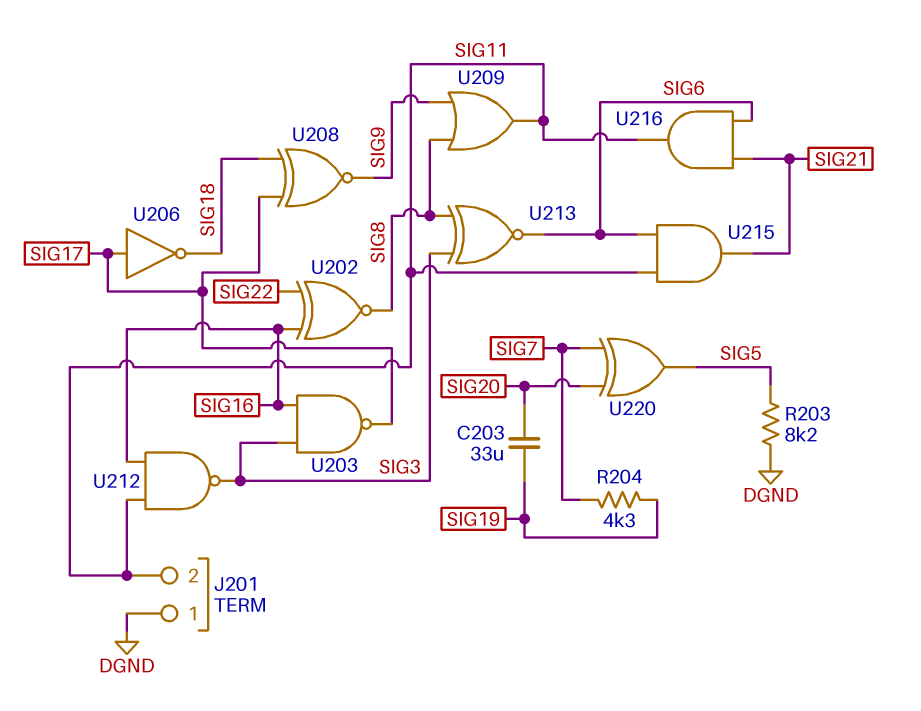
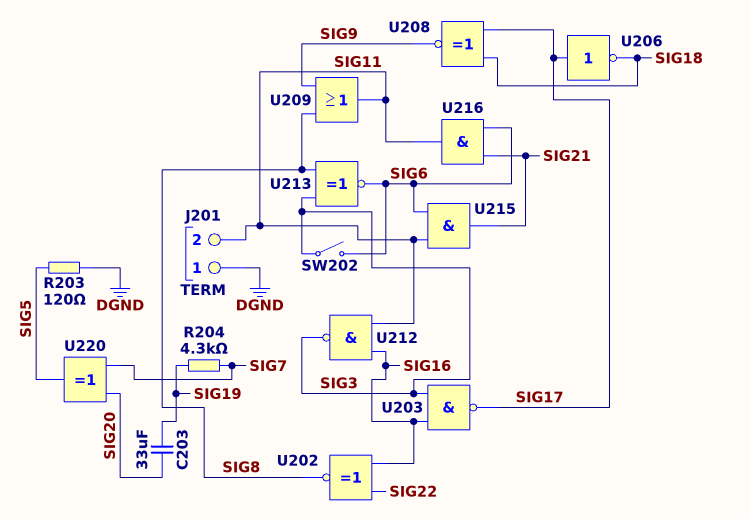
R203: 8.2k (DGND, SIG5) -> 120 (DGND, SIG5)
SW202: none -> switch (SIG3, SIG6)

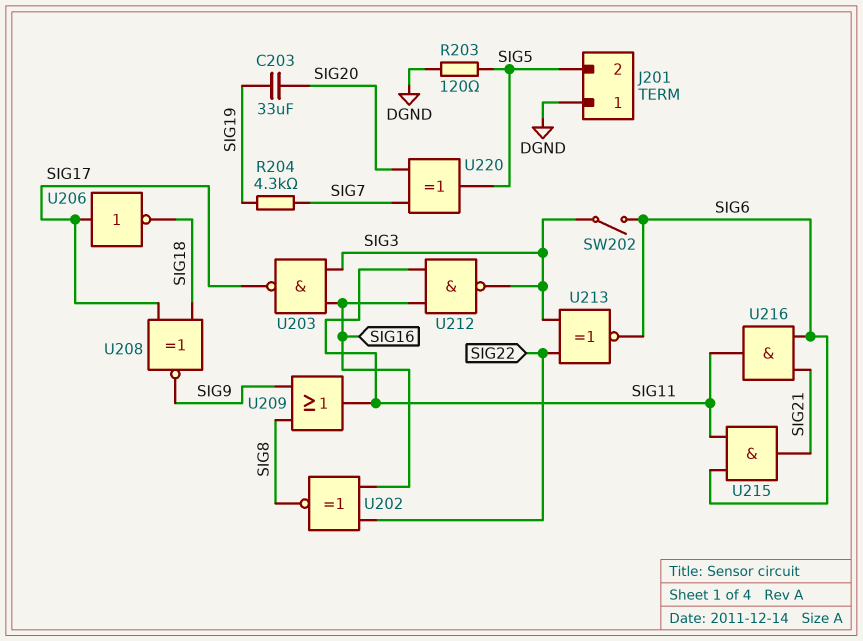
J201 pin 2: SIG11 -> SIG5
U213: XNOR (in SIG3, in SIG8, out SIG6) -> XNOR (in SIG3, in SIG22, out SIG6)

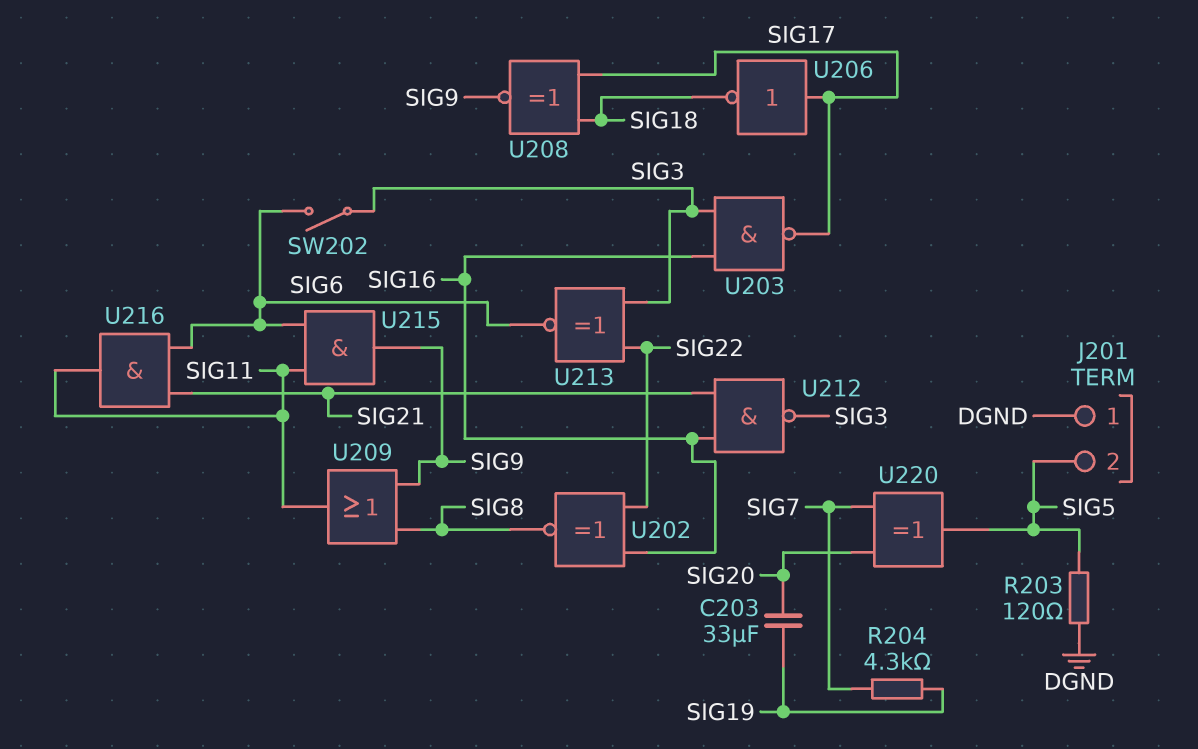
U212: NAND (in SIG11, in SIG16, out SIG3) -> NAND (in SIG16, in SIG21, out SIG3)
U215: AND (in SIG6, in SIG11, out SIG21) -> AND (in SIG6, in SIG11, out SIG9)

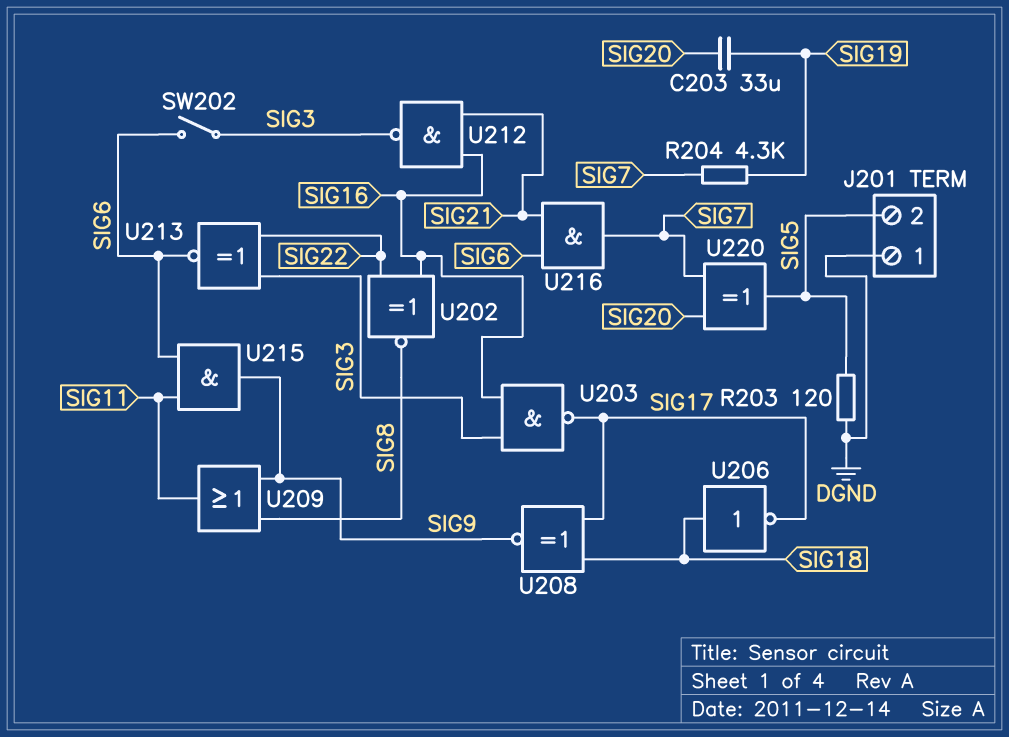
U206: NOT (in SIG17, out SIG18) -> NOT (in SIG18, out SIG17)
U216: AND (in SIG6, in SIG21, out SIG11) -> AND (in SIG6, in SIG21, out SIG7)

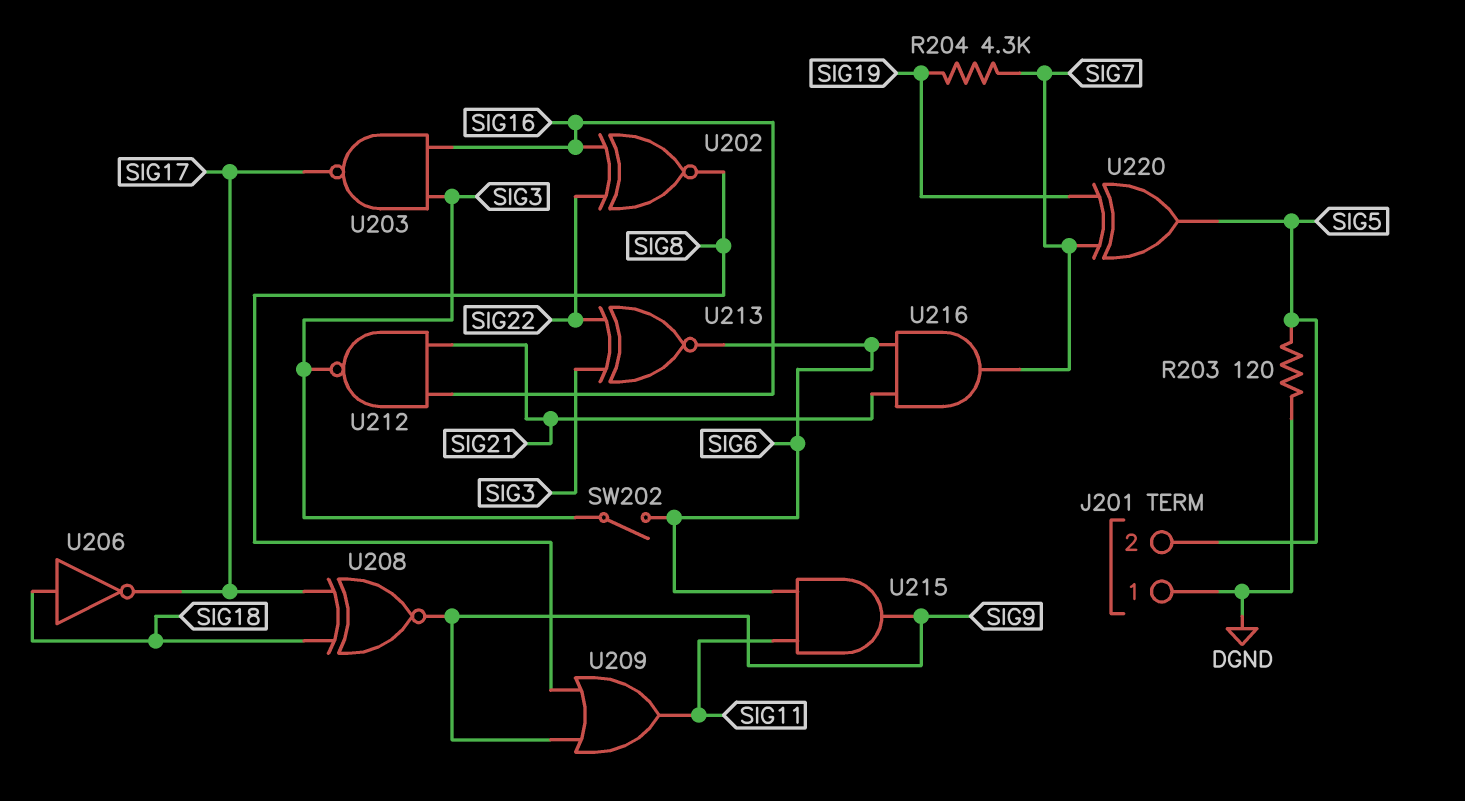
C203: 33uF (SIG19, SIG20) -> none
U220: XOR (in SIG7, in SIG20, out SIG5) -> XOR (in SIG7, in SIG19, out SIG5)

